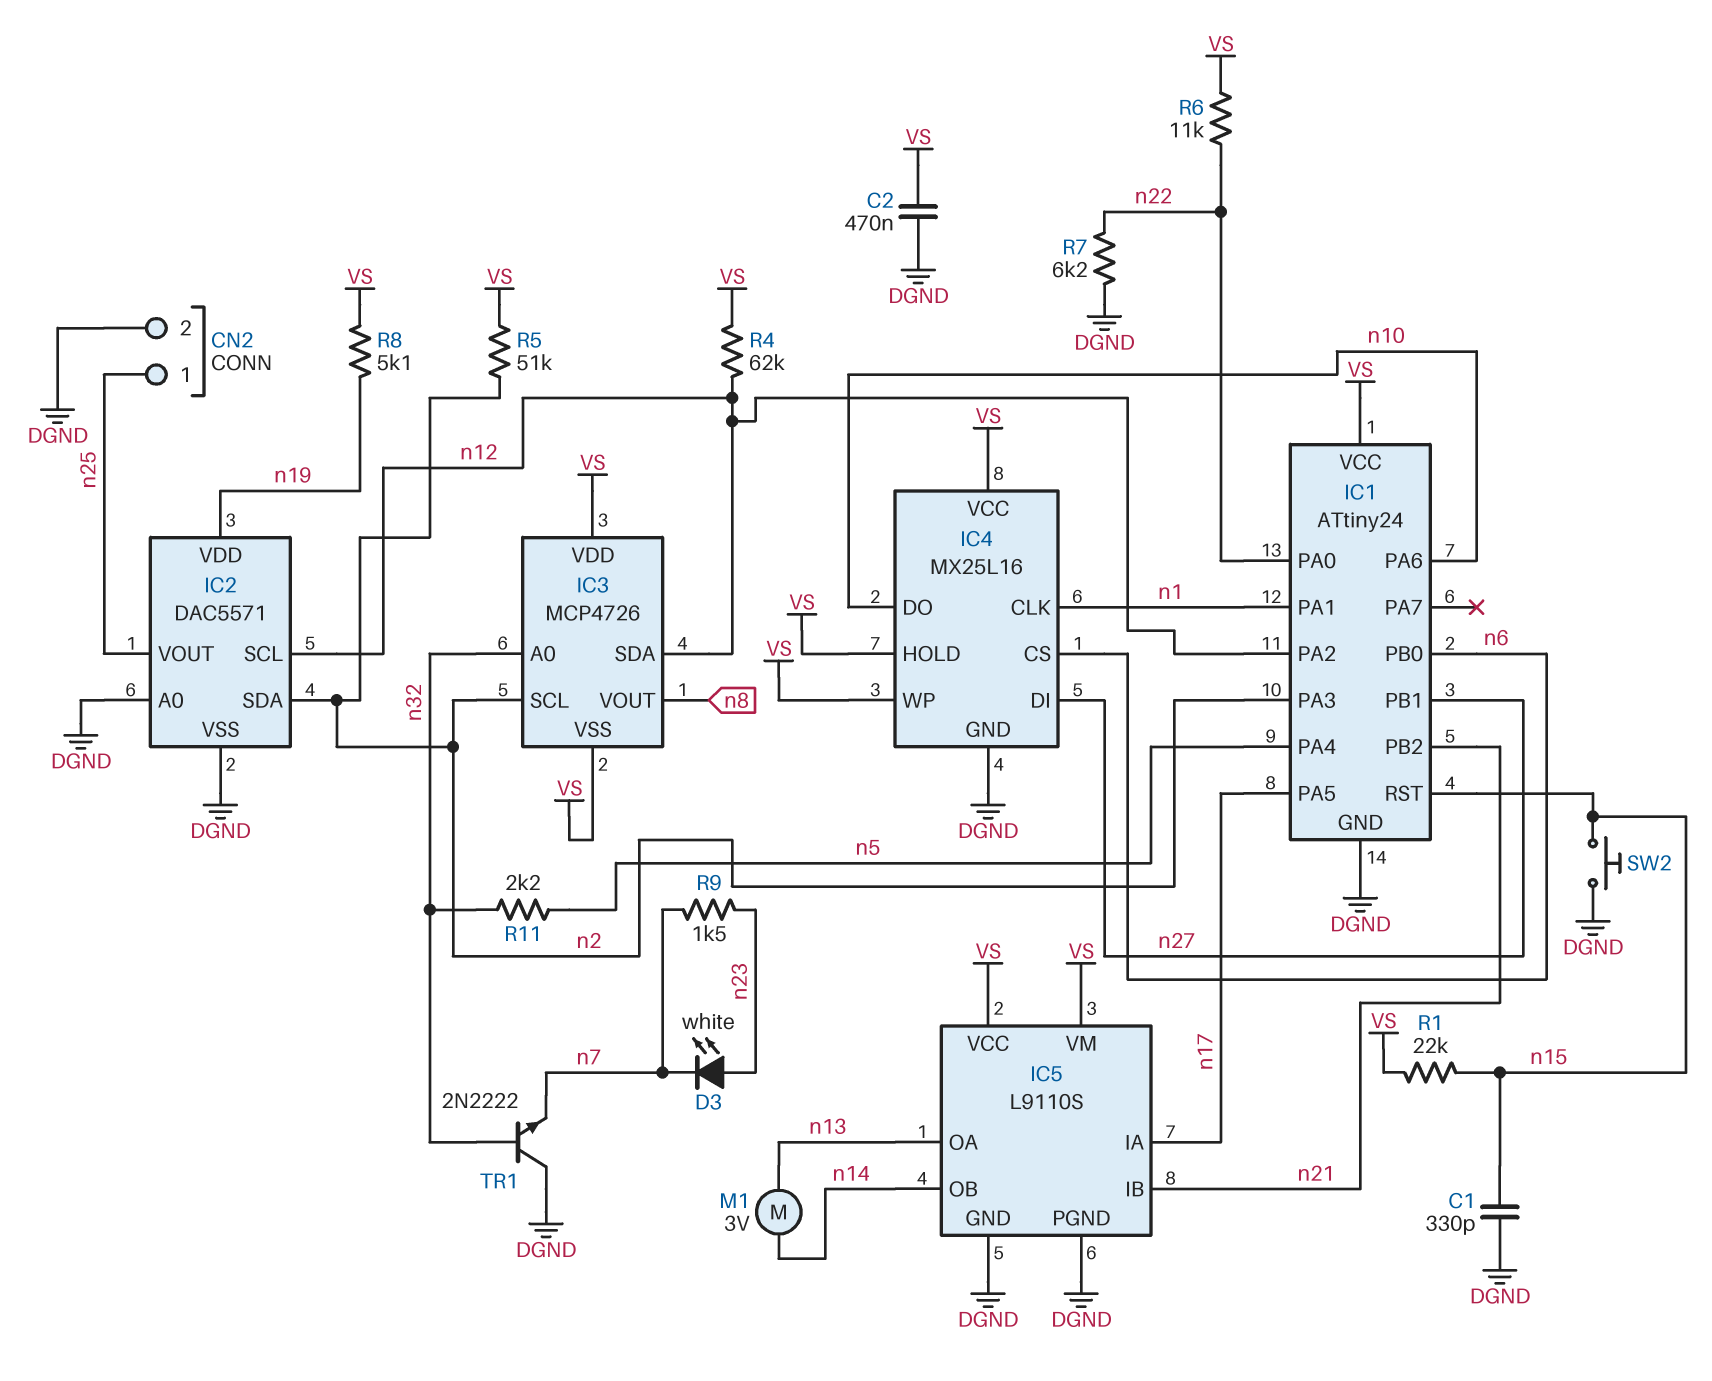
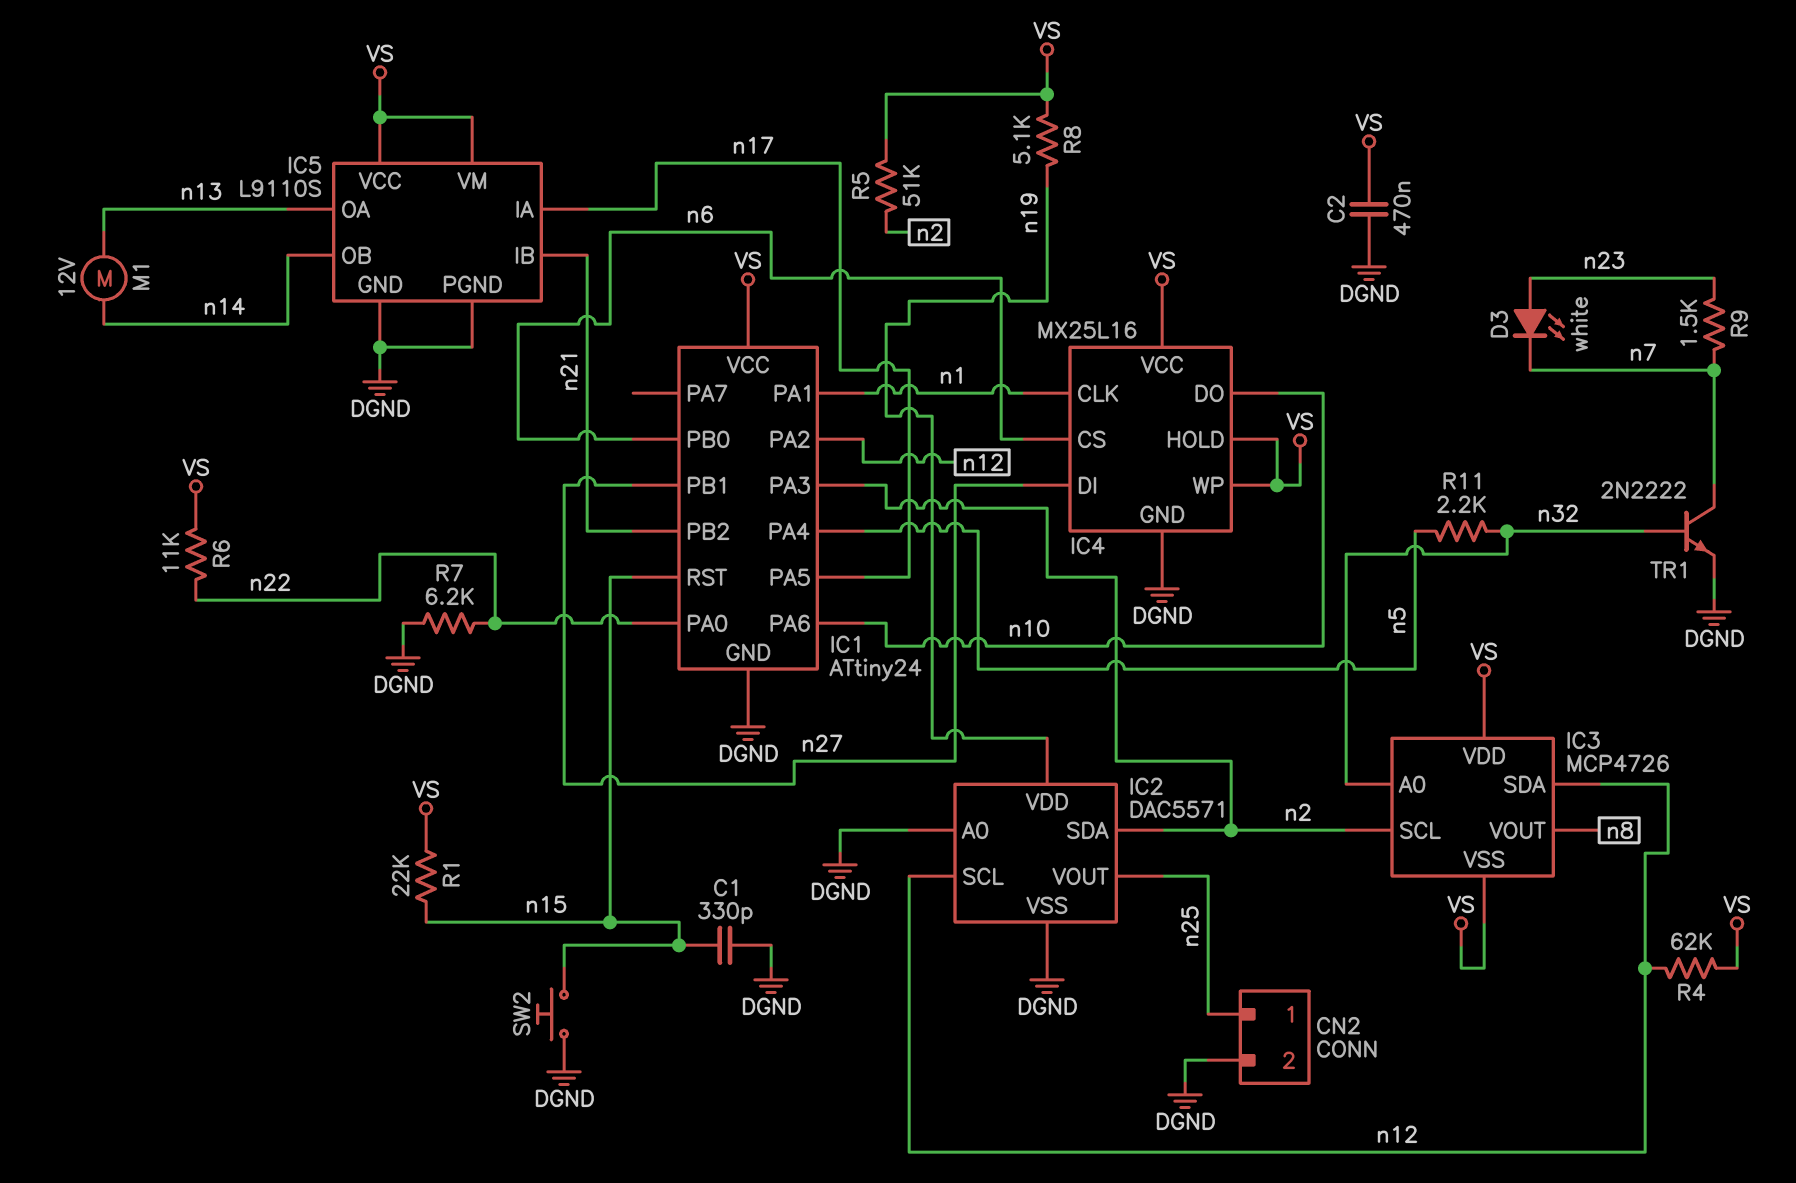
M1: motor 3V (n13, n14) -> motor 12V (n13, n14)
TR1: NPN 2N2222 (B n32, C DGND, E n7) -> NPN 2N2222 (B n32, C n7, E DGND)

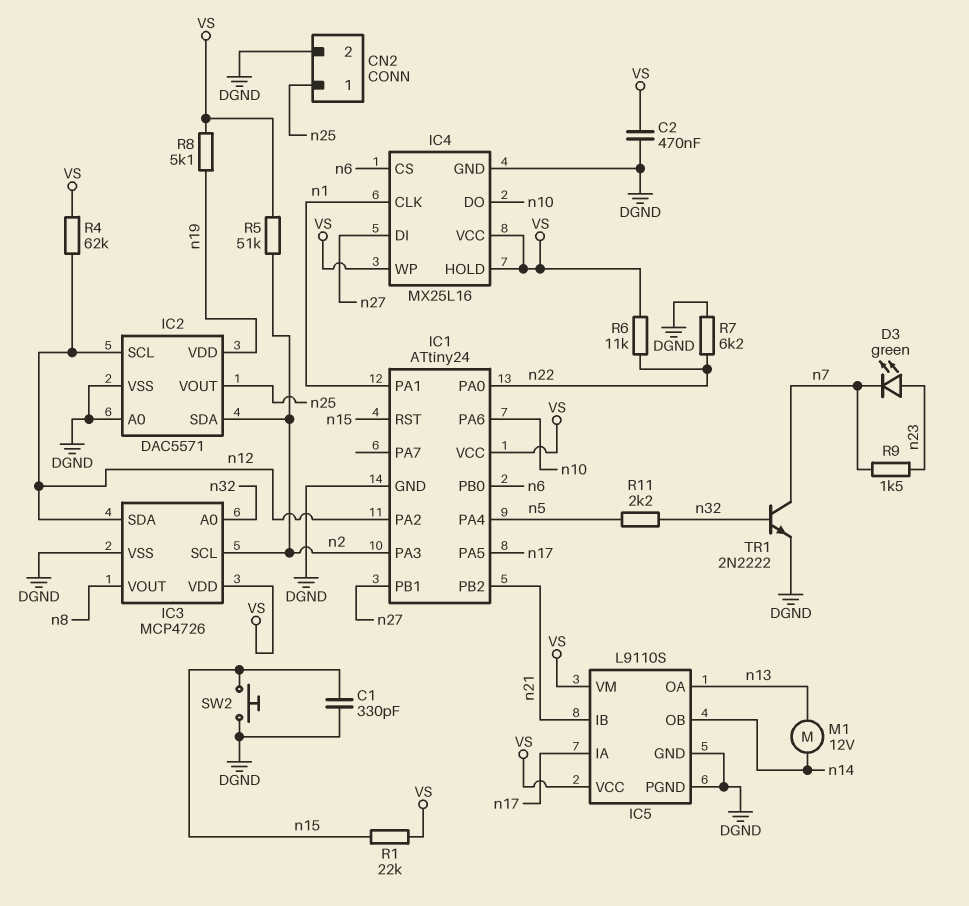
D3: LED white (A n23, K n7) -> LED green (A n23, K n7)
IC3 pin VSS: VS -> DGND

